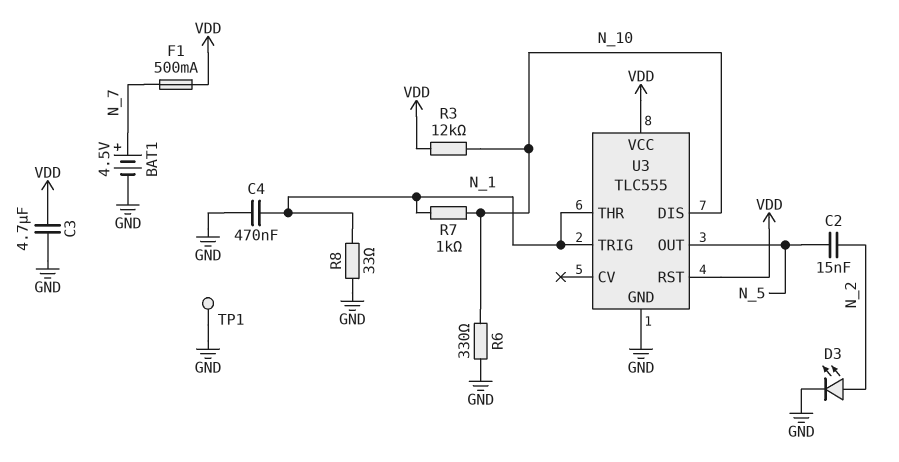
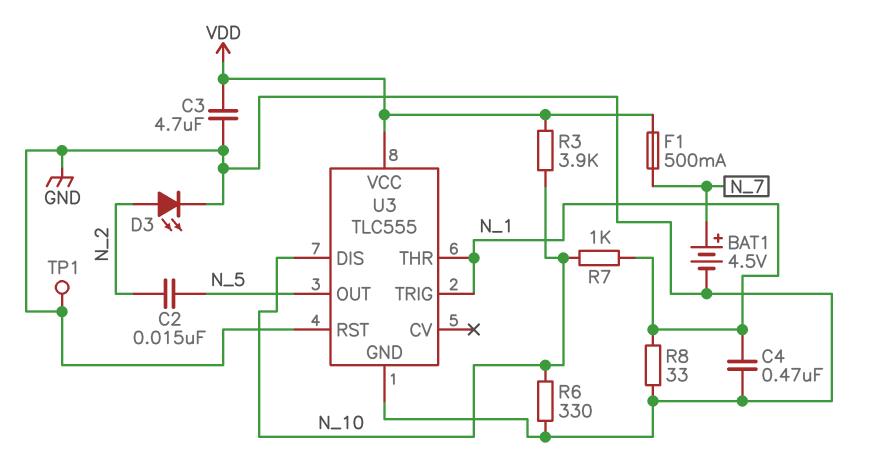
R3: 12k (N_10, VDD) -> 3.9k (N_10, VDD)
U3 pin RST: VDD -> GND

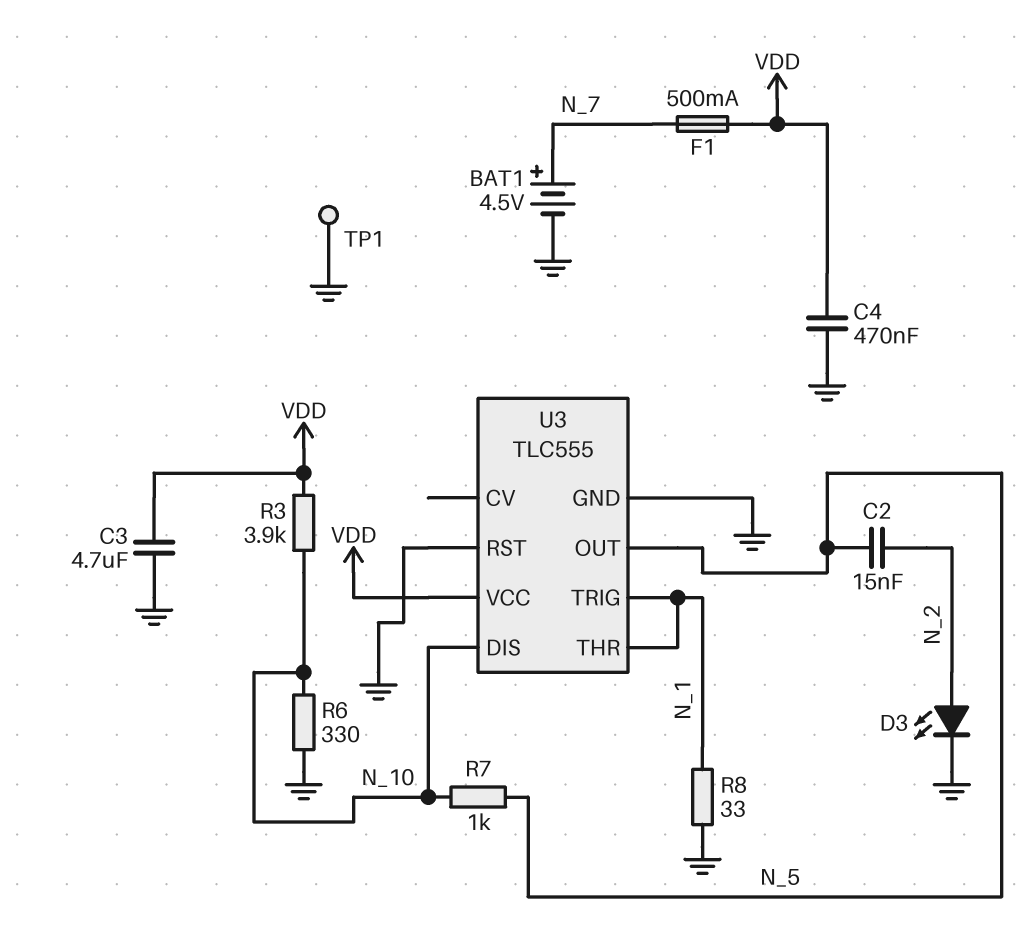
C4: 470nF (GND, N_1) -> 470nF (GND, VDD)
R7: 1k (N_1, N_10) -> 1k (N_5, N_10)

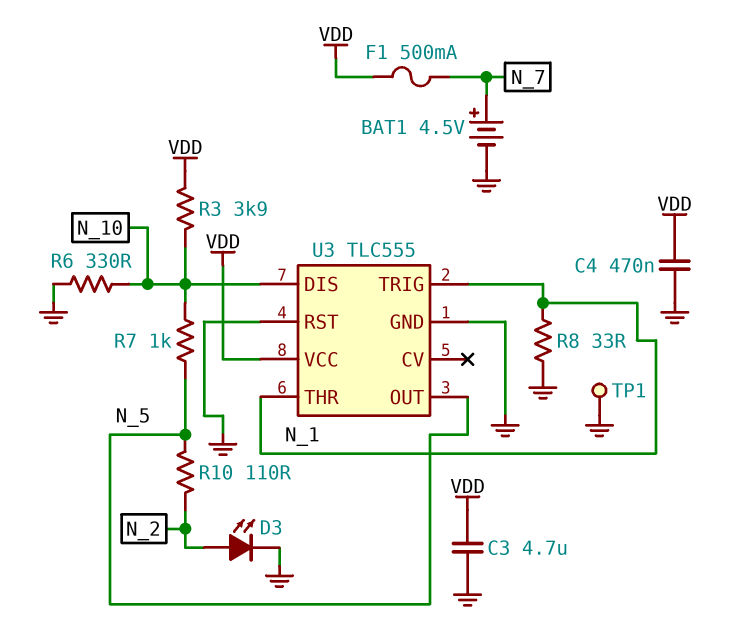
C2: 15nF (N_2, N_5) -> none
R10: none -> 110 (N_2, N_5)

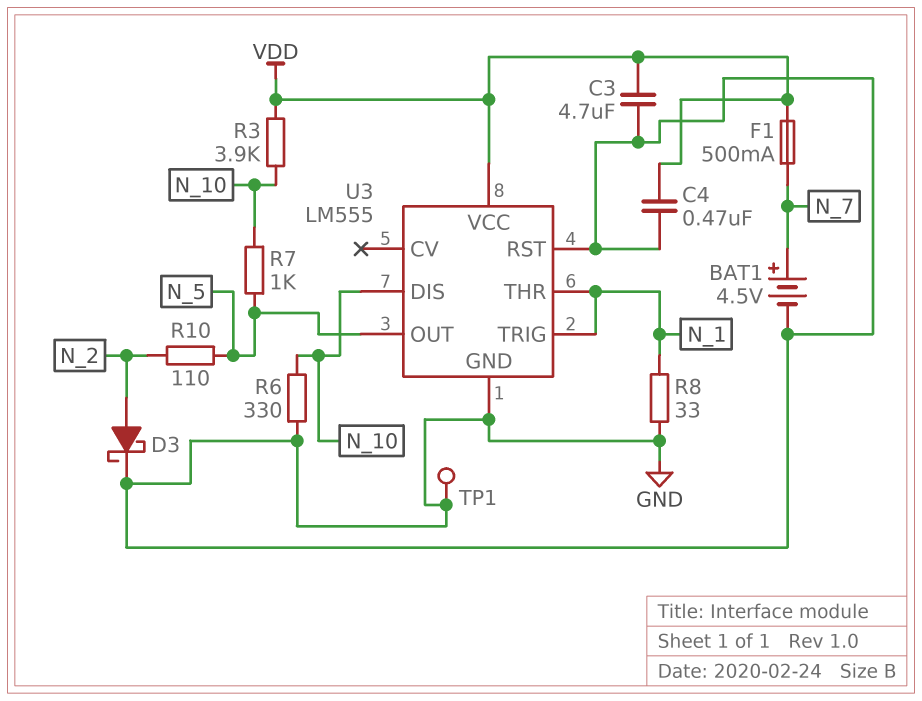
D3: LED (A N_2, K GND) -> schottky (A N_2, K GND)
U3: TLC555 -> LM555

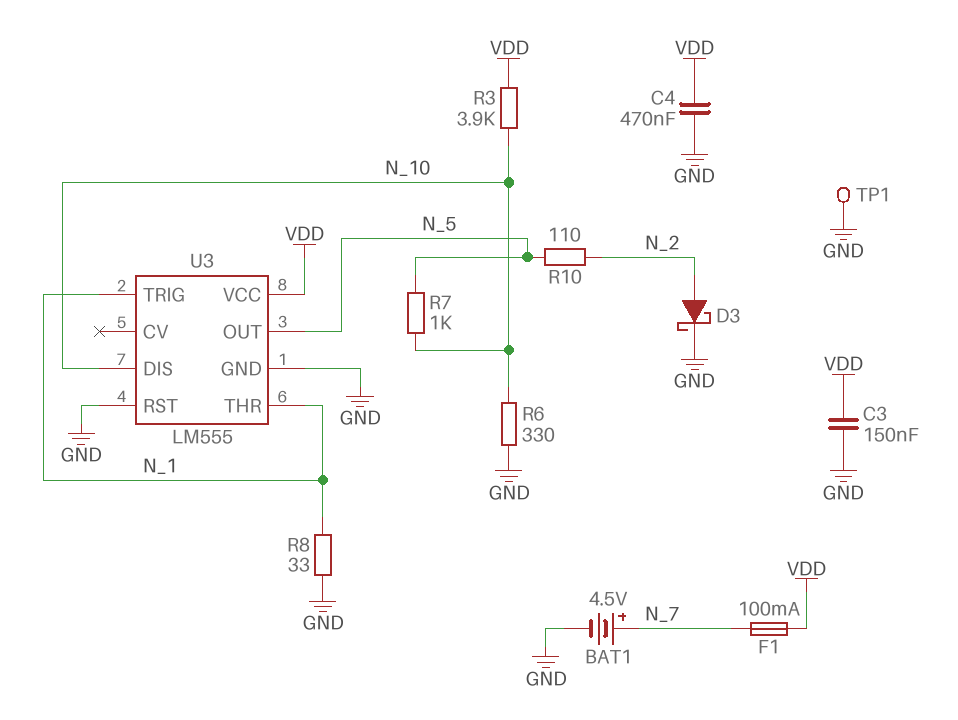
C3: 4.7uF (GND, VDD) -> 150nF (GND, VDD)
F1: 500mA (N_7, VDD) -> 100mA (N_7, VDD)

